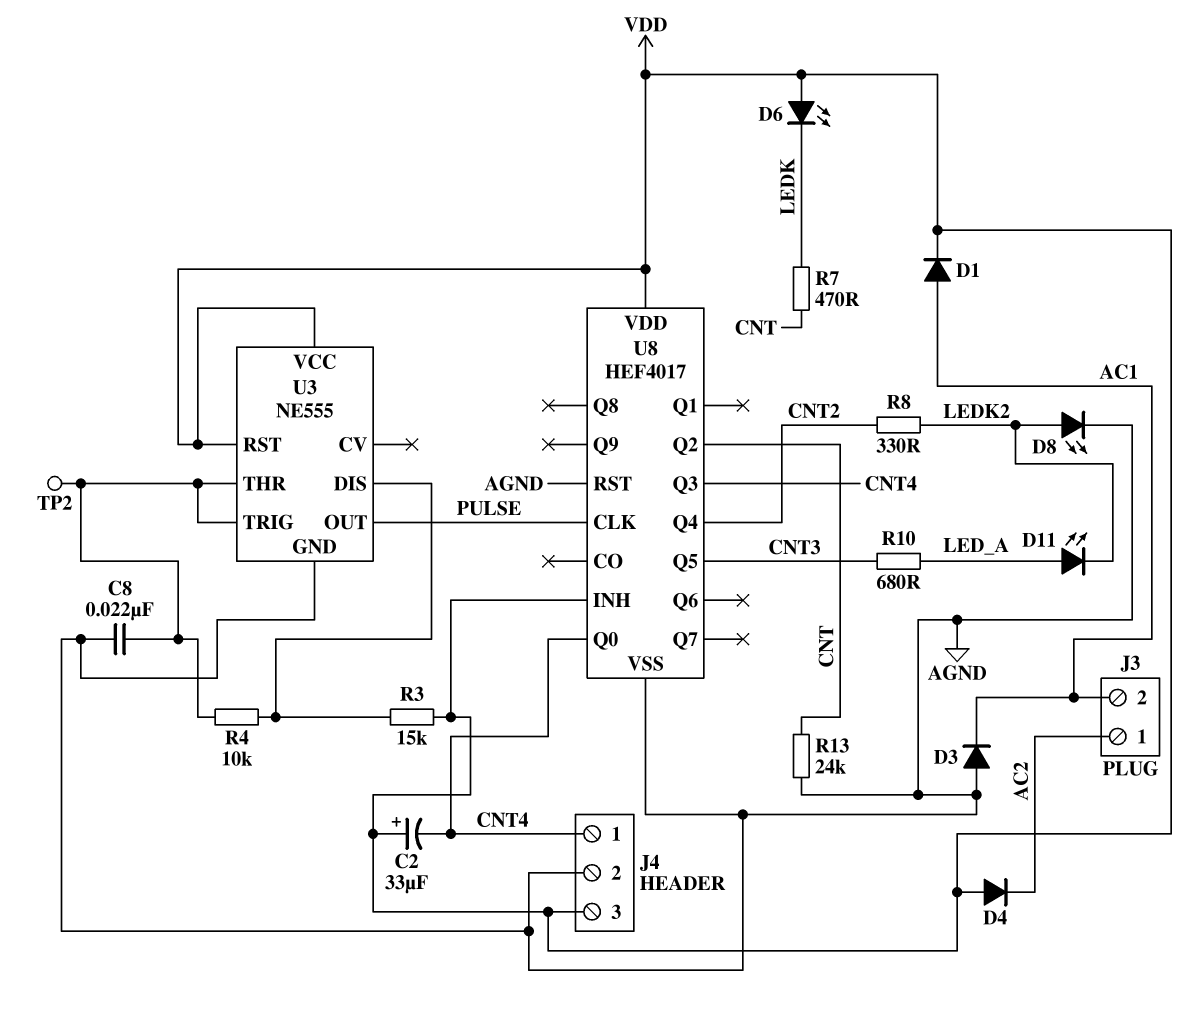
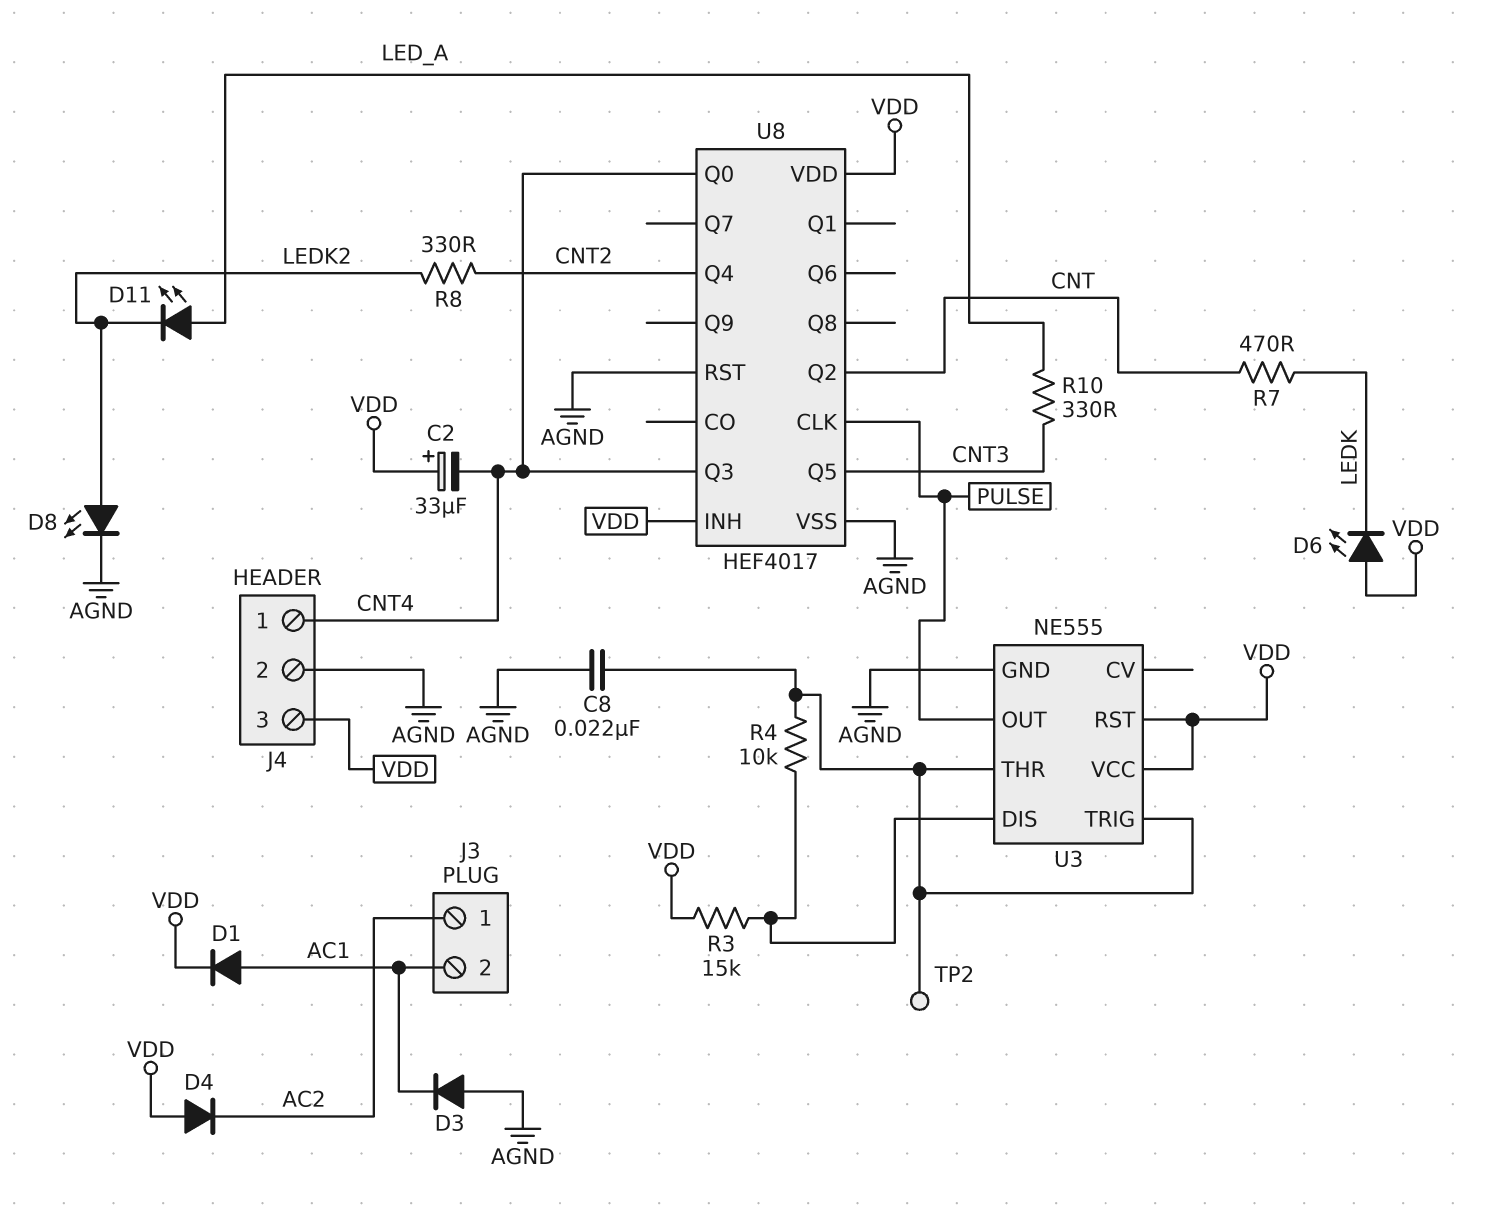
R10: 680 (CNT3, LED_A) -> 330 (CNT3, LED_A)
R13: 24k (AGND, CNT) -> none

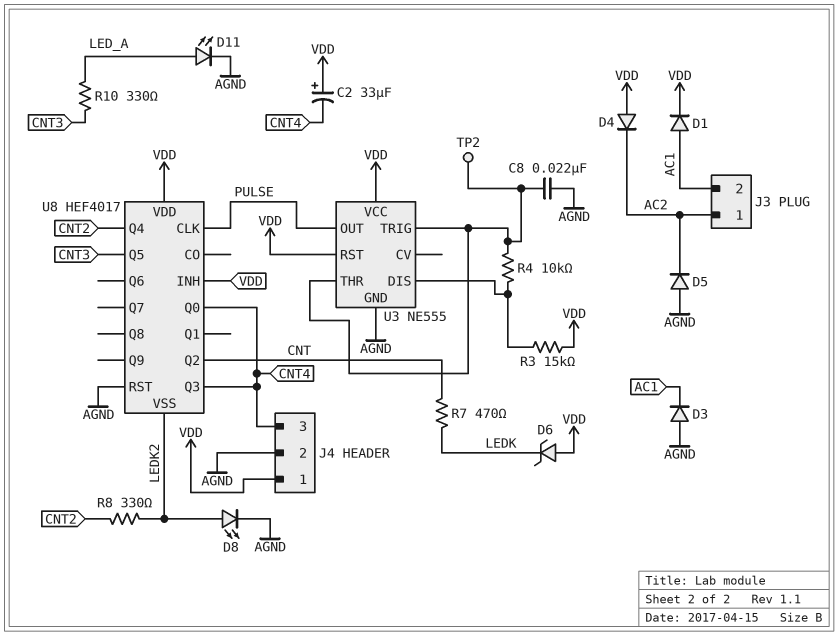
D5: none -> diode (A AGND, K AC2)
D6: LED (A VDD, K LEDK) -> zener (A VDD, K LEDK)
D11: LED (A LED_A, K LEDK2) -> LED (A LED_A, K AGND)
J4 pin 1: CNT4 -> VDD
J4 pin 3: VDD -> CNT4
U8 pin VSS: AGND -> LEDK2

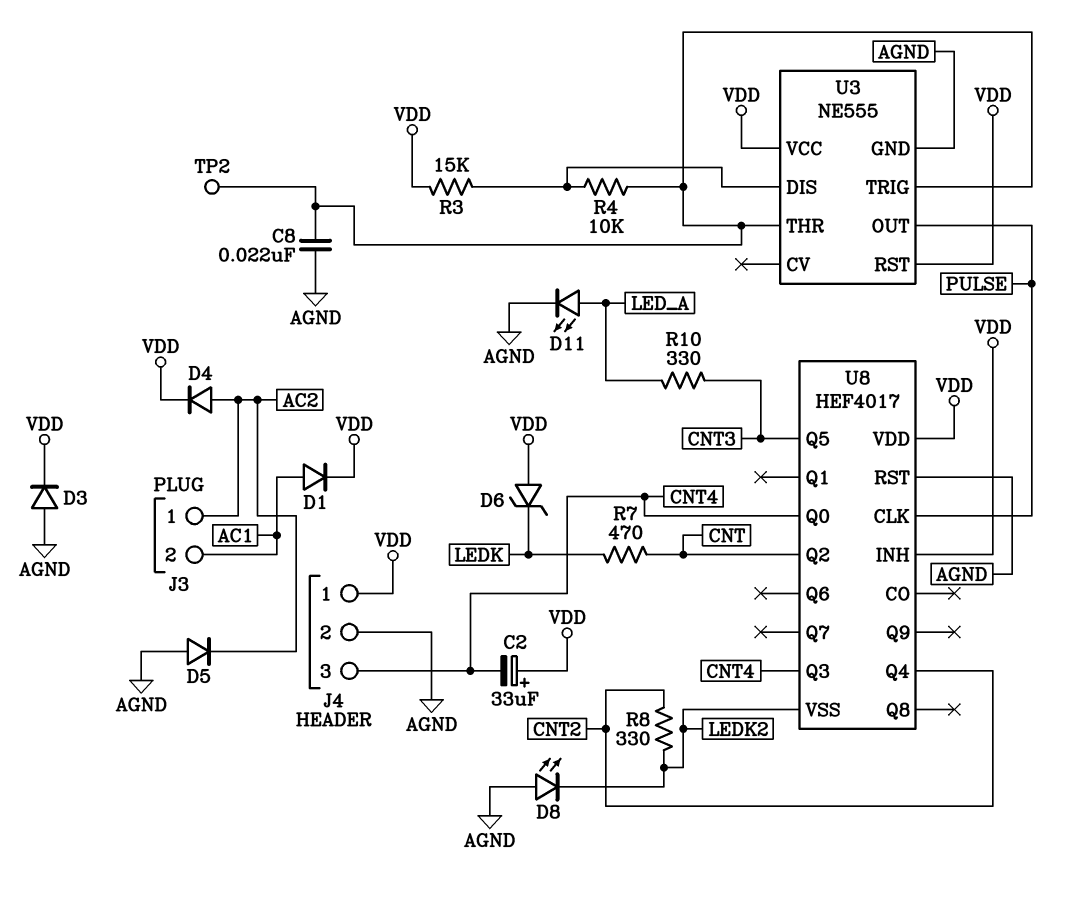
D3: diode (A AGND, K AC1) -> diode (A AGND, K VDD)
D4: diode (A VDD, K AC2) -> diode (A AC2, K VDD)
D8: LED (A LEDK2, K AGND) -> LED (A AGND, K LEDK2)

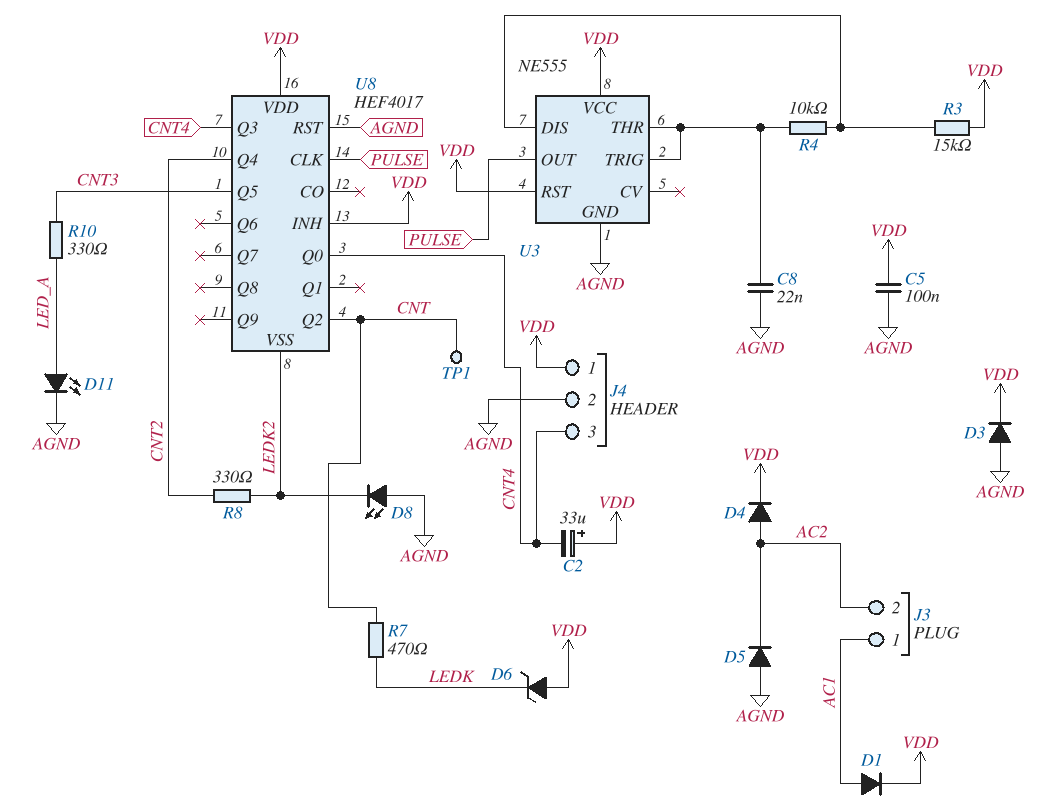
C5: none -> 100nF (AGND, VDD)
J3 pin 1: AC2 -> AC1
J3 pin 2: AC1 -> AC2
TP1: none -> test point (CNT)
TP2: test point (U3/THR) -> none

